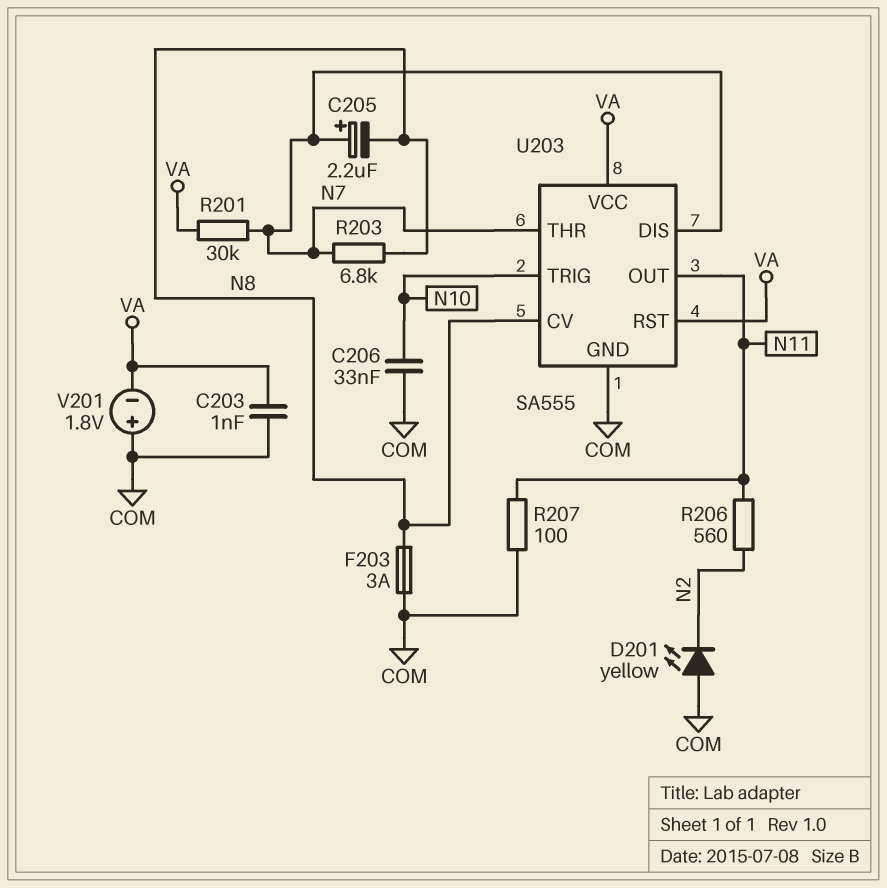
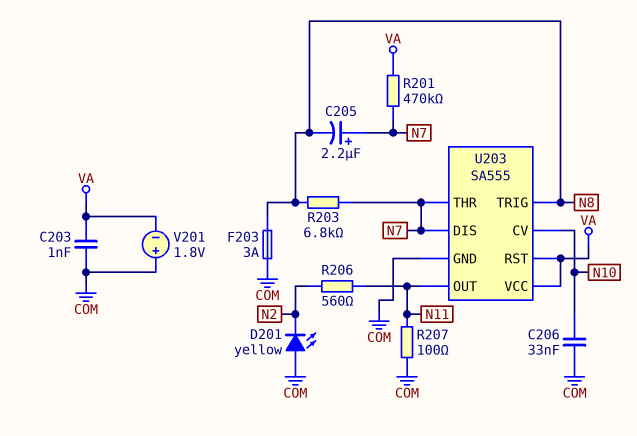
R201: 30k (N7, VA) -> 470k (N7, VA)
U203 pin CV: N8 -> N10
U203 pin TRIG: N10 -> N8

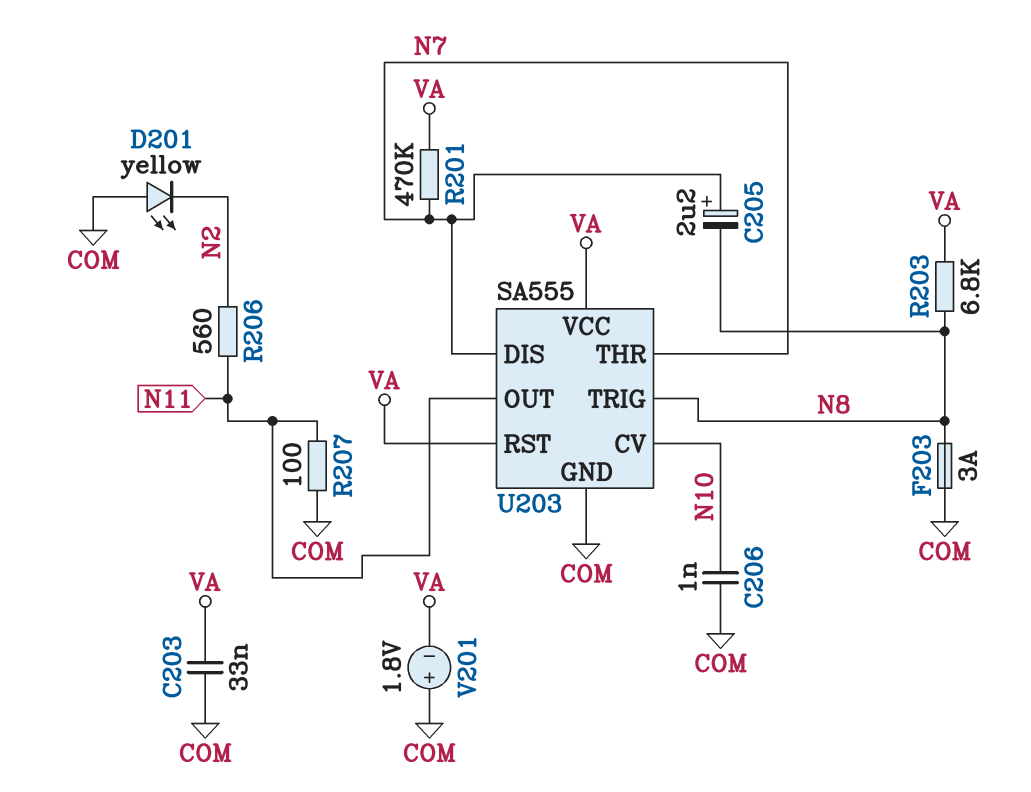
C203: 1nF (COM, VA) -> 33nF (COM, VA)
C206: 33nF (COM, N10) -> 1nF (COM, N10)
R203: 6.8k (N7, N8) -> 6.8k (N8, VA)

